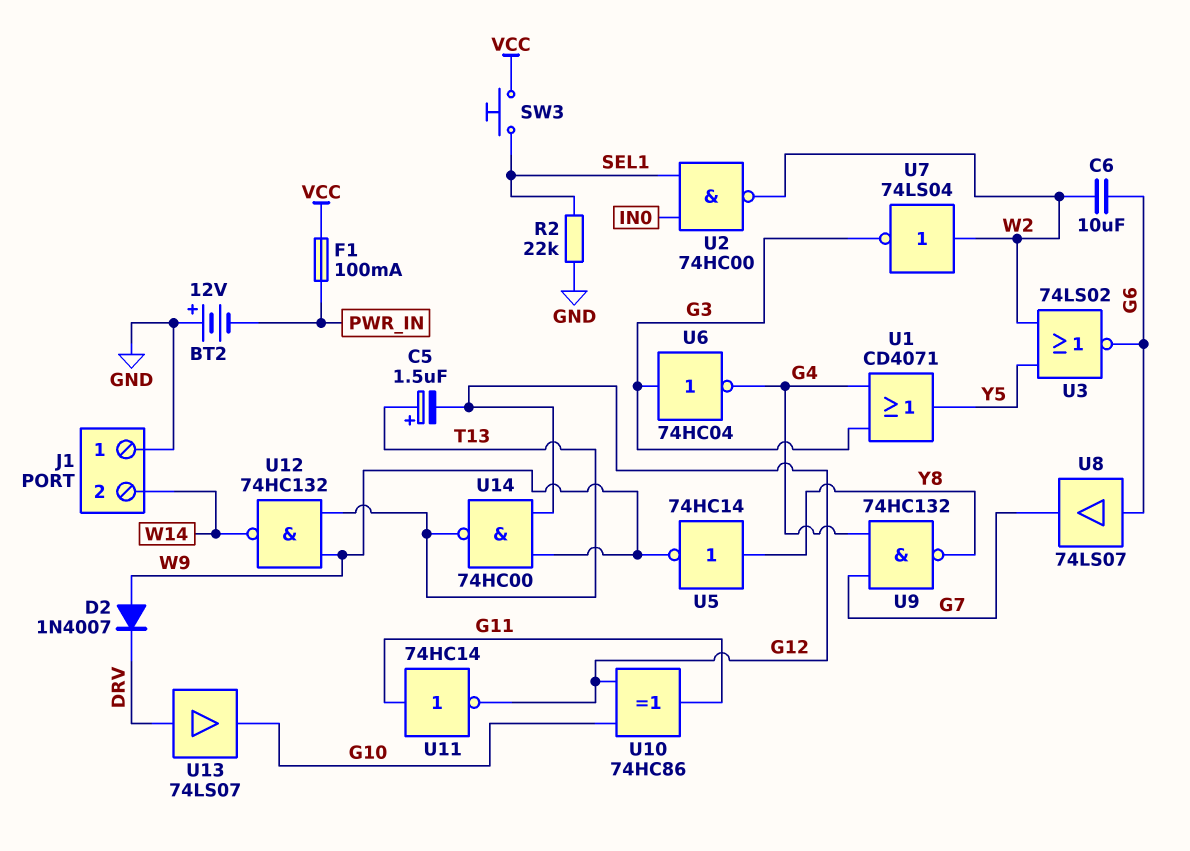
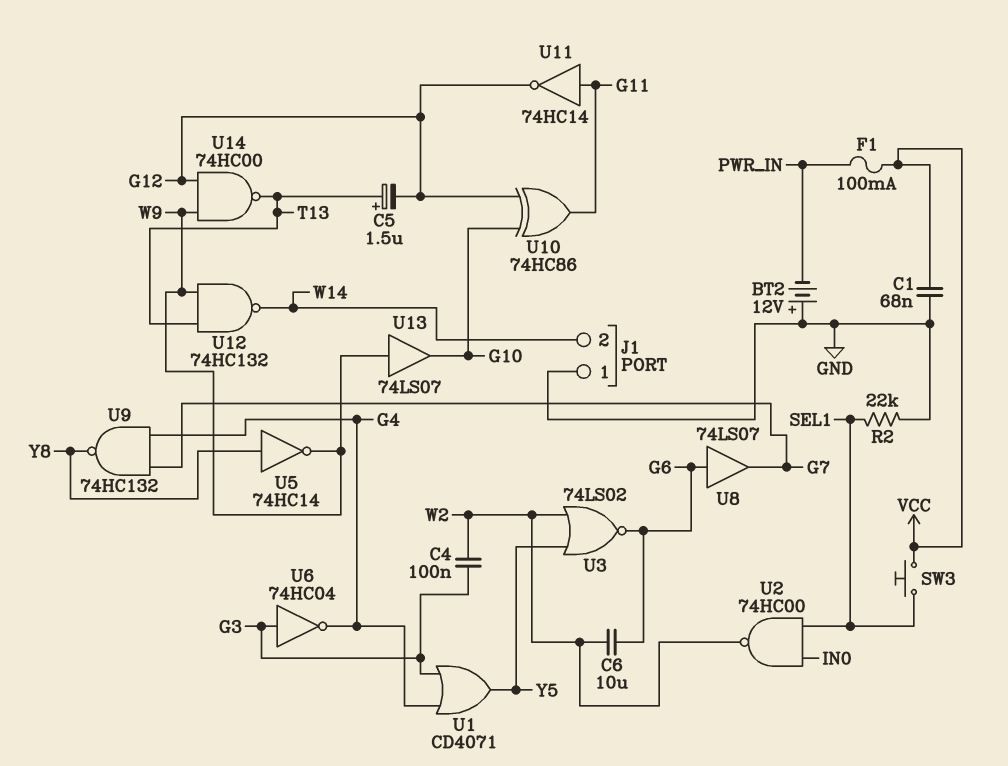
C1: none -> 68nF (GND, VCC)
C4: none -> 100nF (G3, W2)
D2: diode 1N4007 (A W9, K DRV) -> none
U7: NOT 74LS04 (in W2, out G3) -> none
U13: buffer 74LS07 (in DRV, out G10) -> buffer 74LS07 (in W9, out G10)

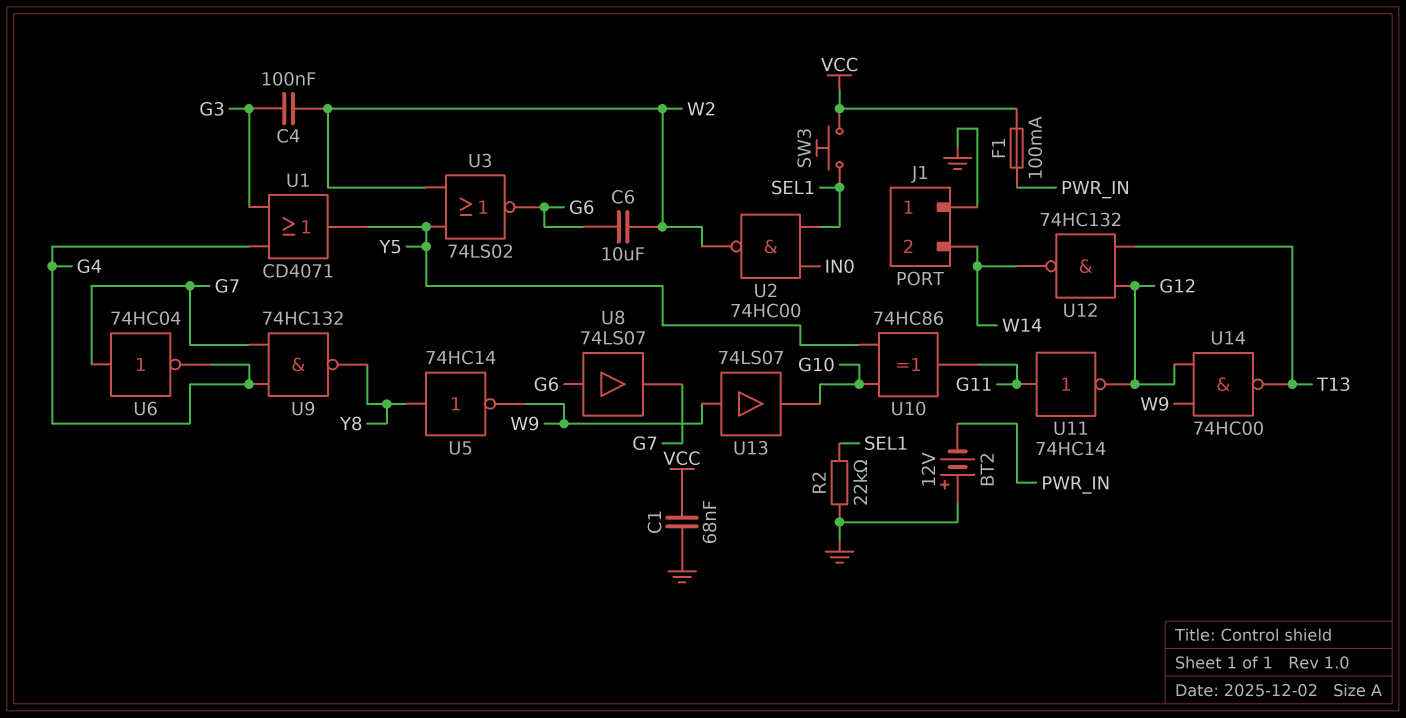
C5: 1.5uF (plus T13, minus G12) -> none
U6: NOT 74HC04 (in G3, out G4) -> NOT 74HC04 (in G7, out G4)
U10: XOR 74HC86 (in G10, in G12, out G11) -> XOR 74HC86 (in G10, in Y5, out G11)
U12: NAND 74HC132 (in T13, in W9, out W14) -> NAND 74HC132 (in G12, in T13, out W14)

